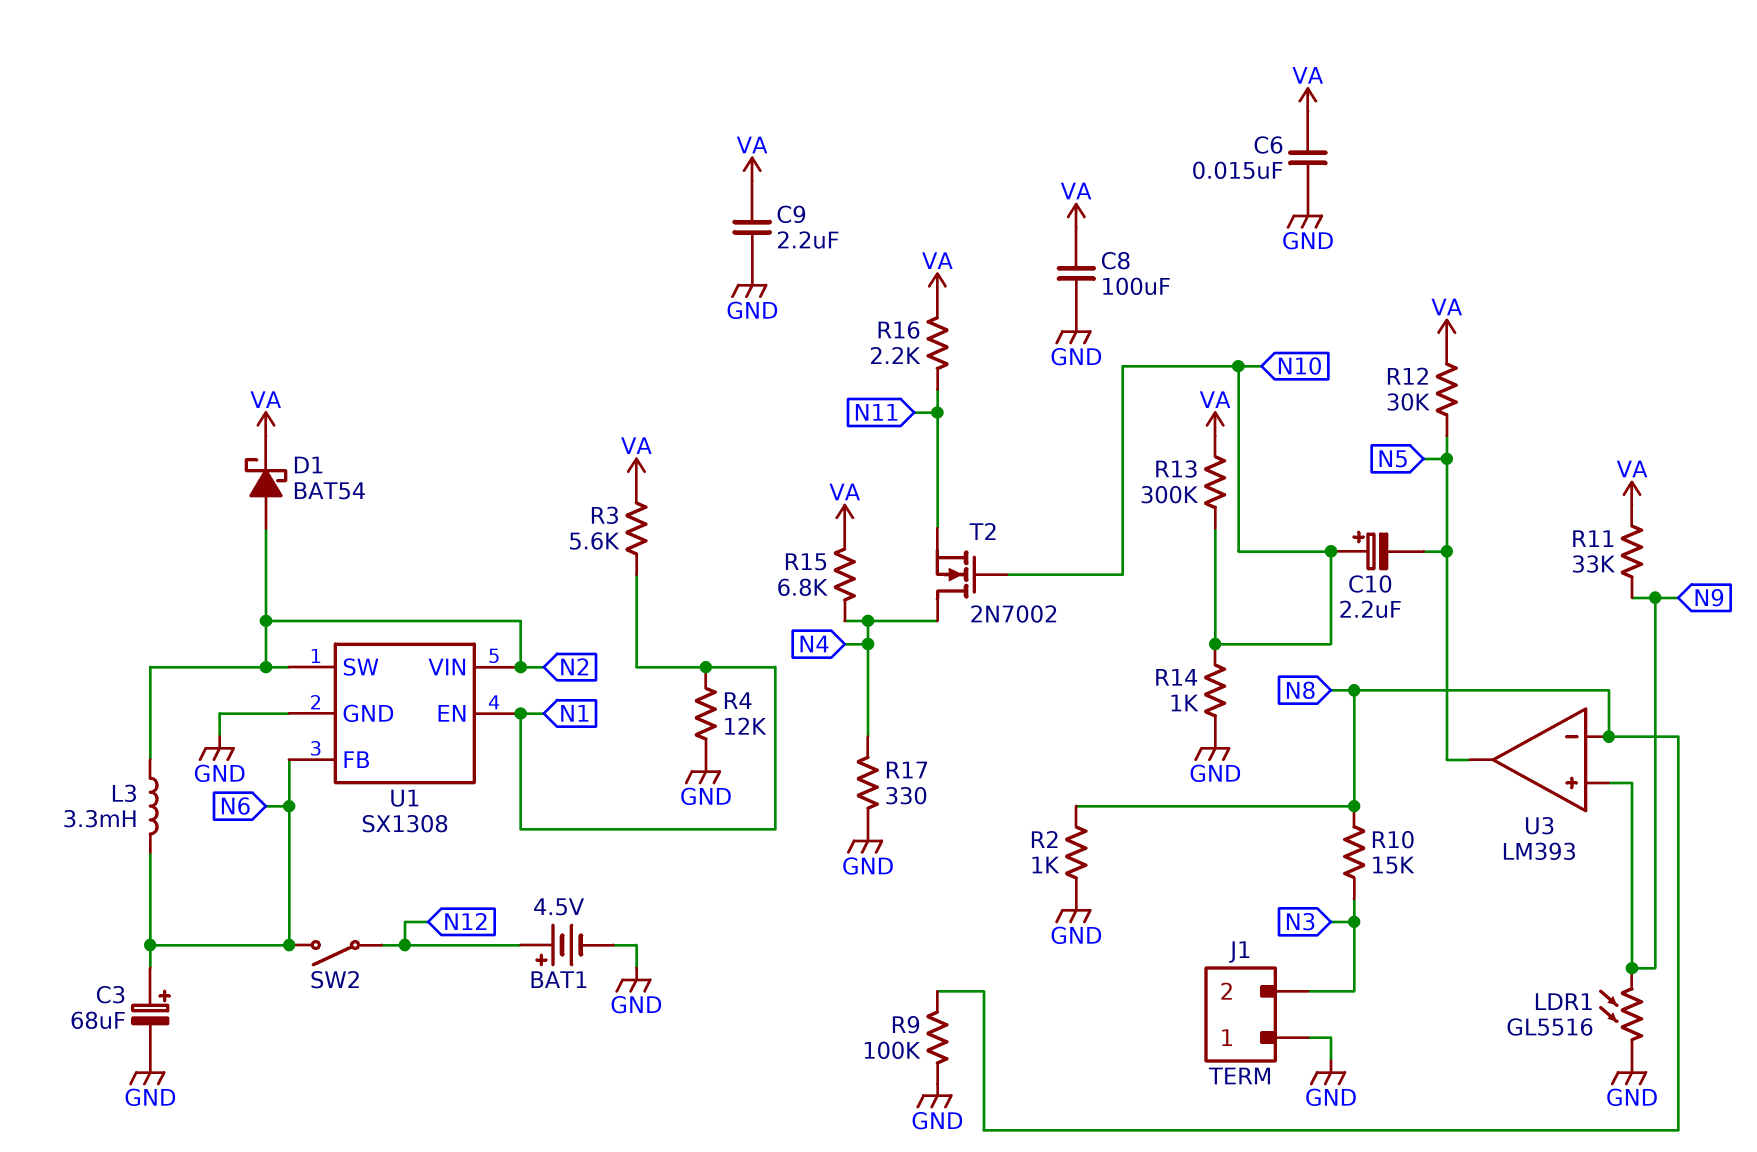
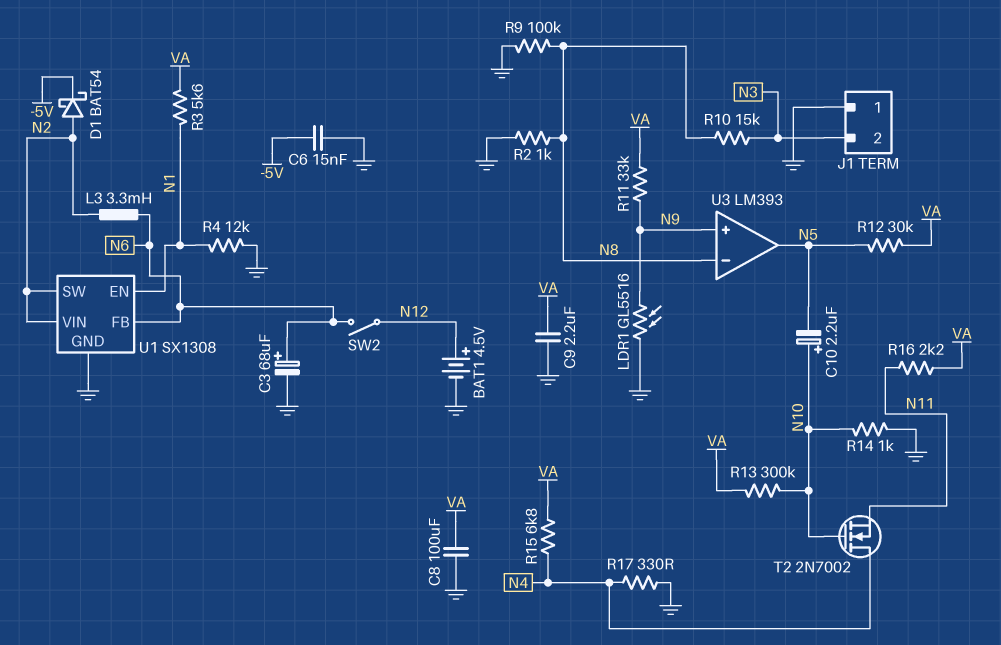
C6: 15nF (GND, VA) -> 15nF (-5V, GND)
D1: schottky BAT54 (A N2, K VA) -> schottky BAT54 (A N2, K -5V)

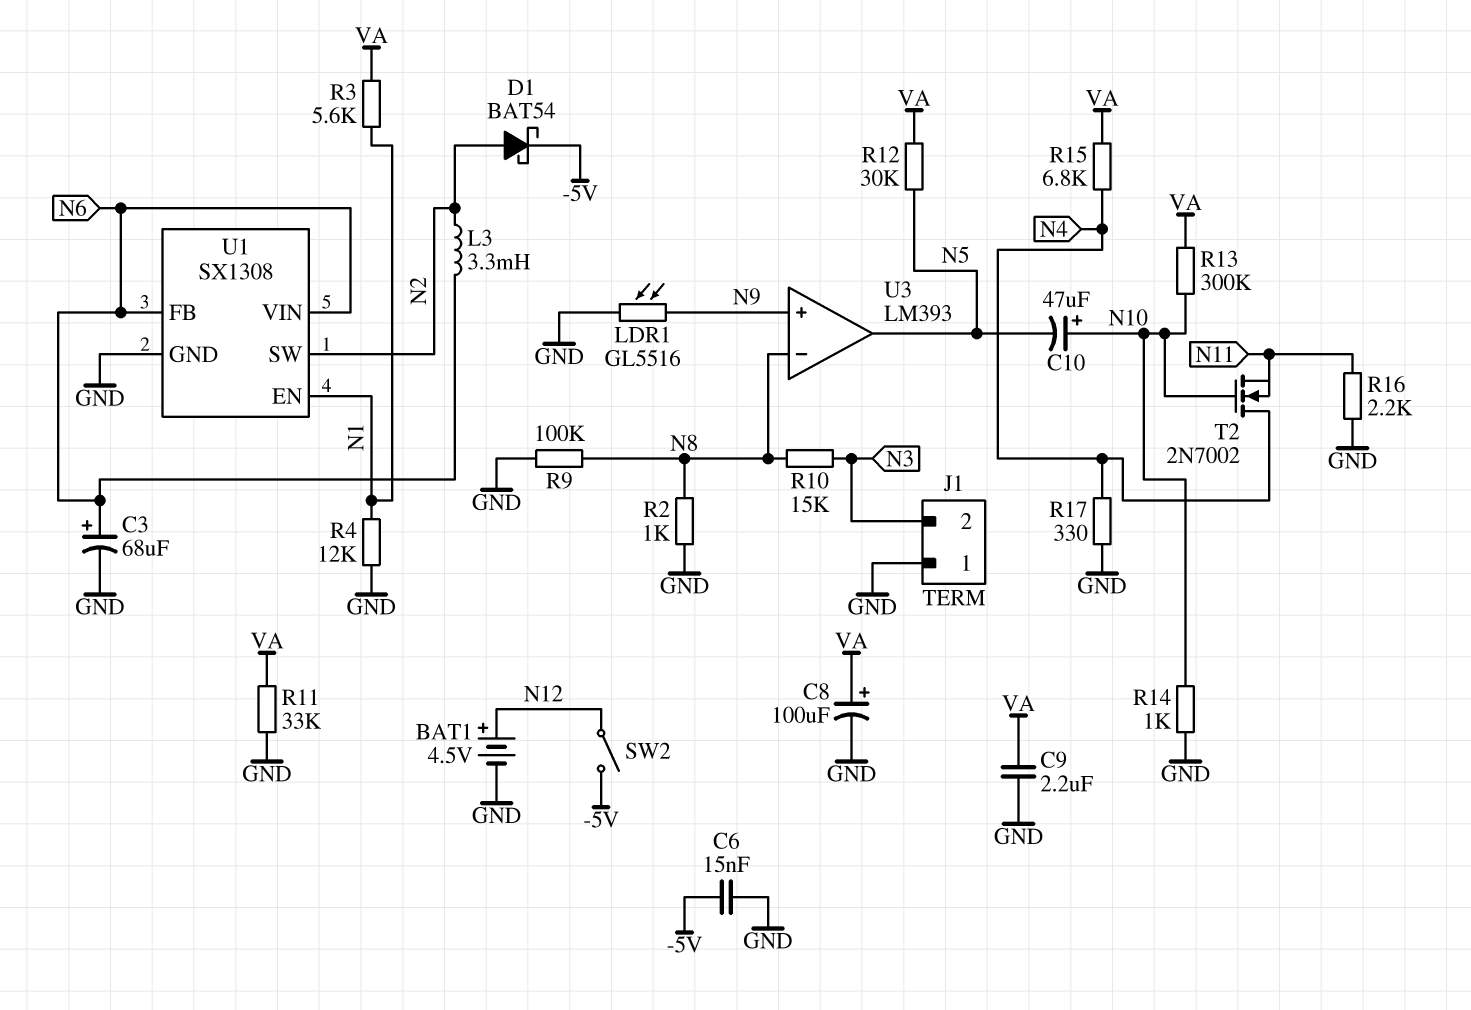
C8: 100uF (GND, VA) -> 100uF (plus VA, minus GND)
C10: 2.2uF (plus N10, minus N5) -> 47uF (plus N10, minus N5)
R11: 33k (N9, VA) -> 33k (GND, VA)
R16: 2.2k (N11, VA) -> 2.2k (GND, N11)
SW2: switch (N6, N12) -> switch (-5V, N12)
U1 pin VIN: N2 -> N6

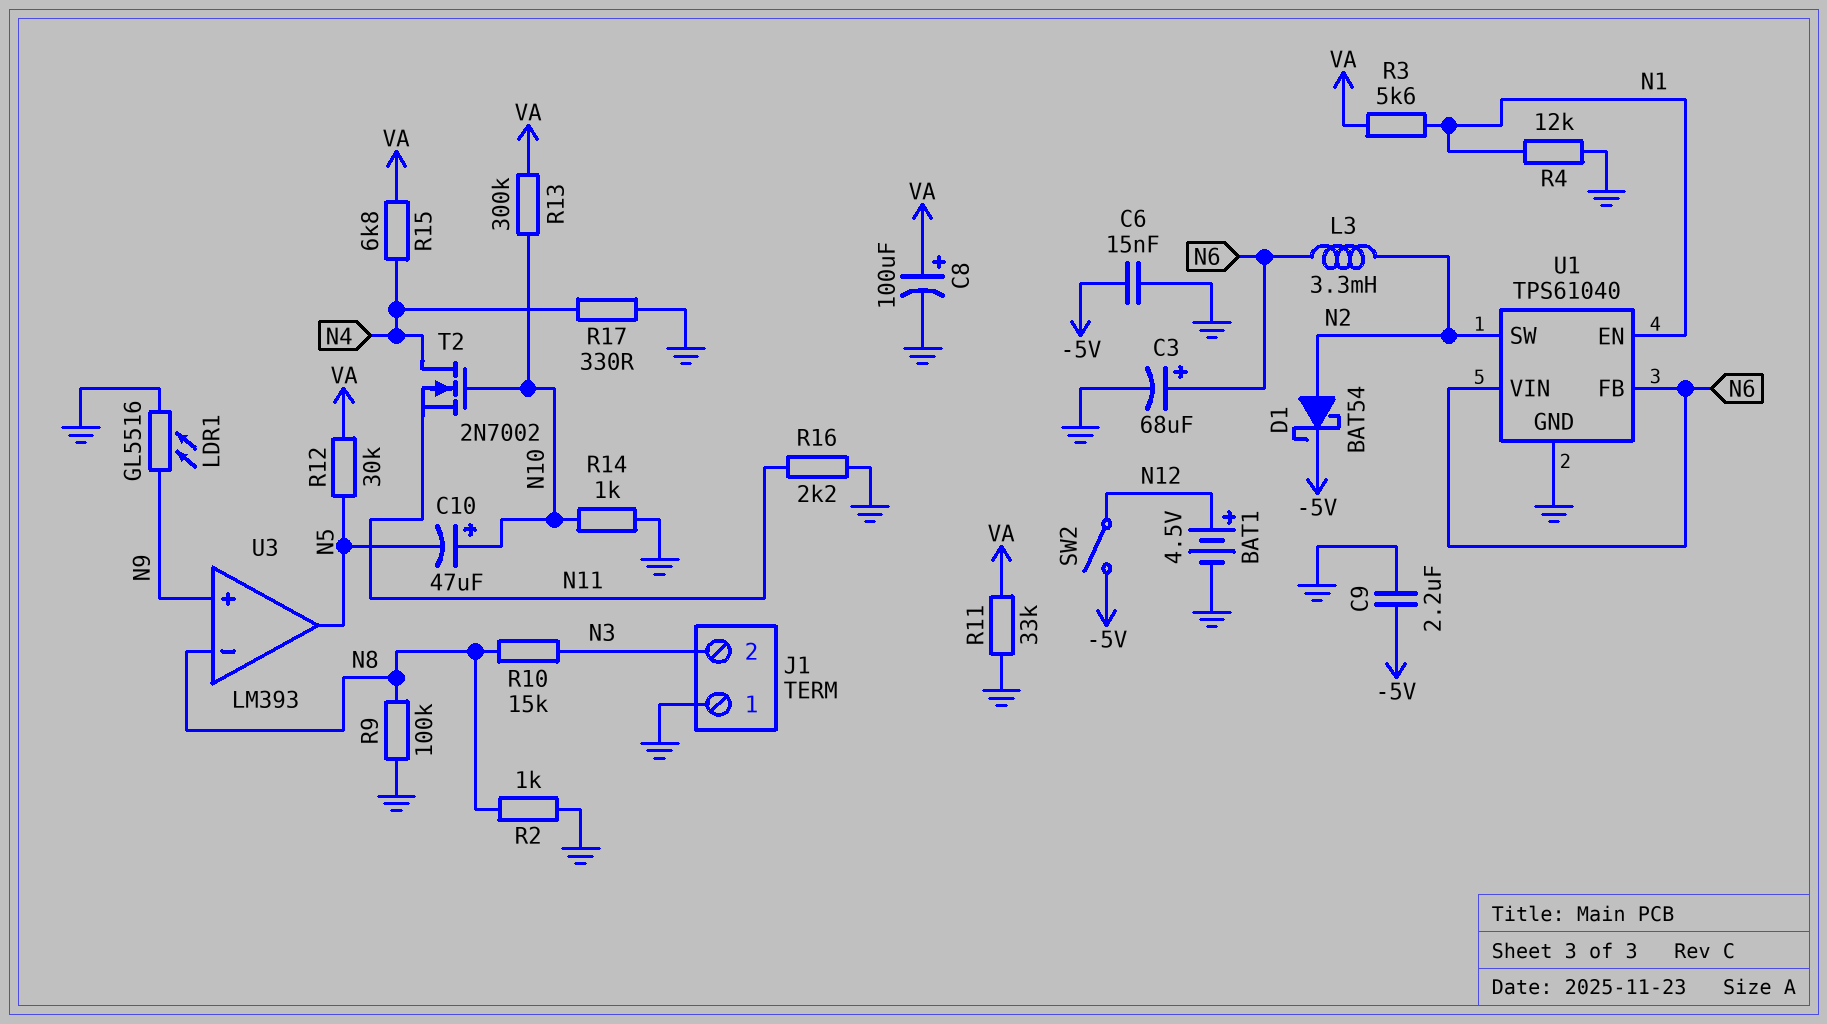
C9: 2.2uF (GND, VA) -> 2.2uF (-5V, GND)
U1: SX1308 -> TPS61040

